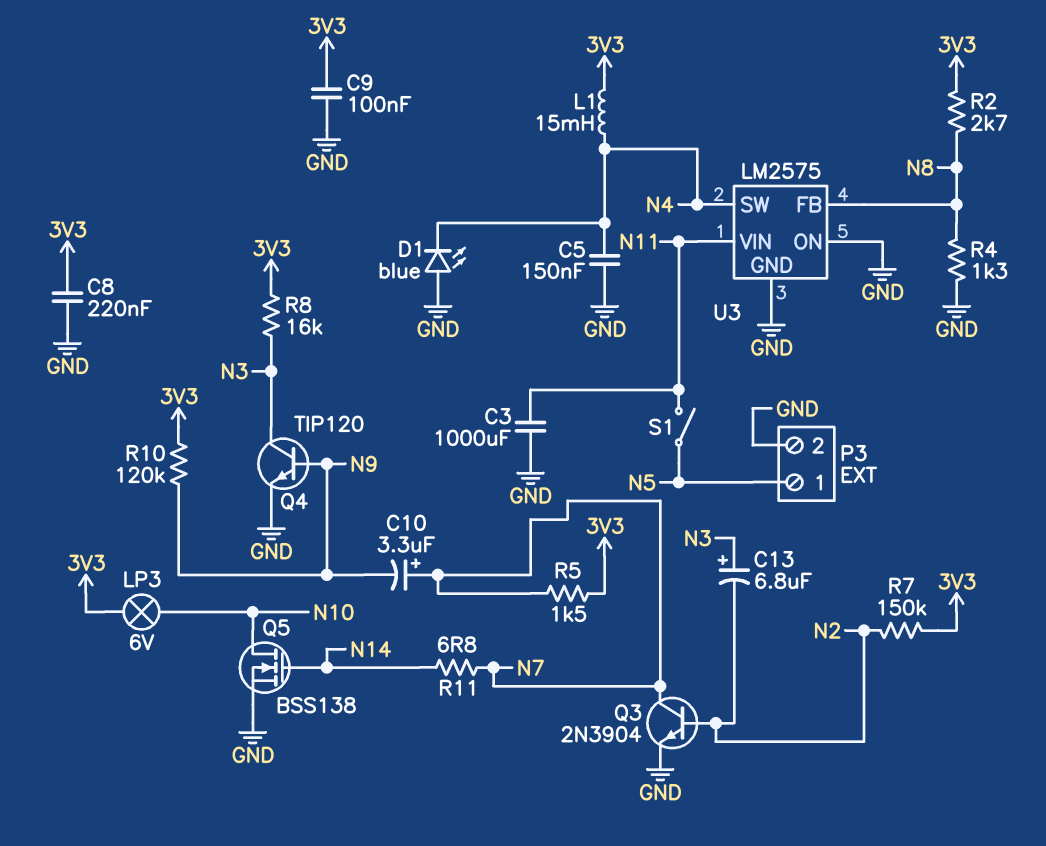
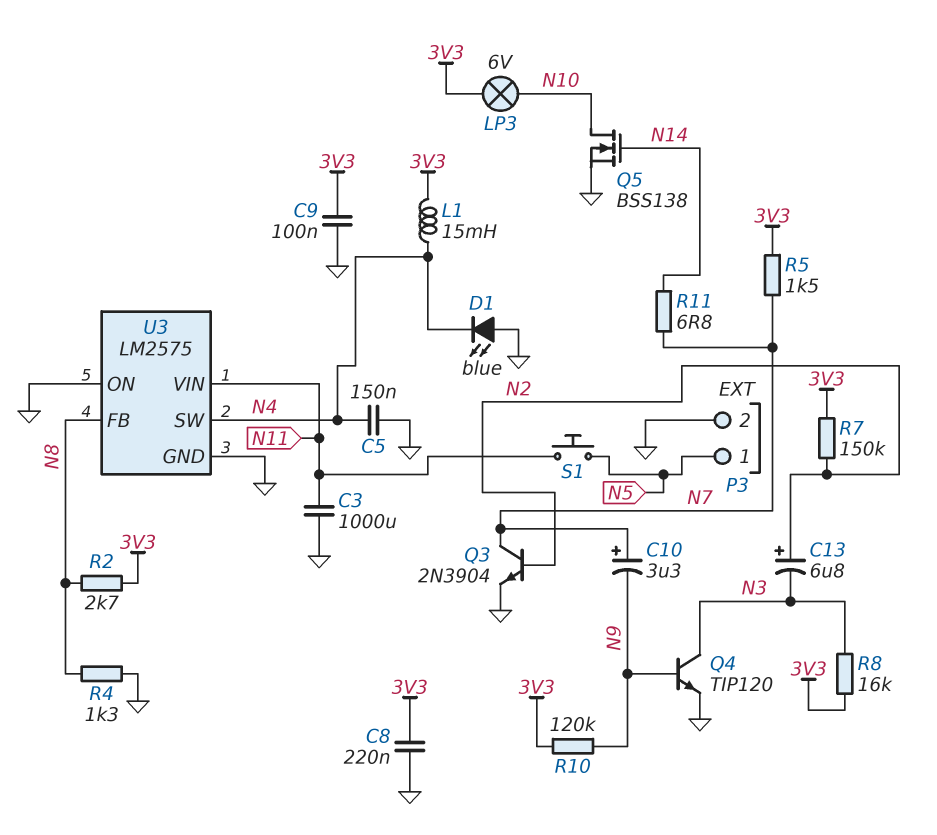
C13: 6.8uF (plus N3, minus N2) -> 6.8uF (plus N2, minus N3)
S1: switch (N5, N11) -> button (N5, N11)

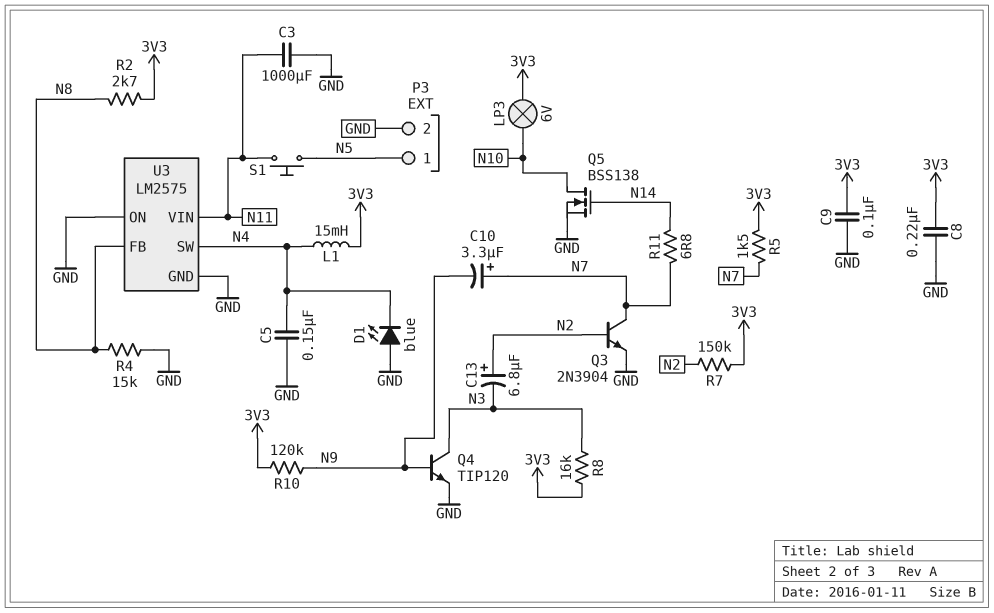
R4: 1.3k (GND, N8) -> 15k (GND, N8)

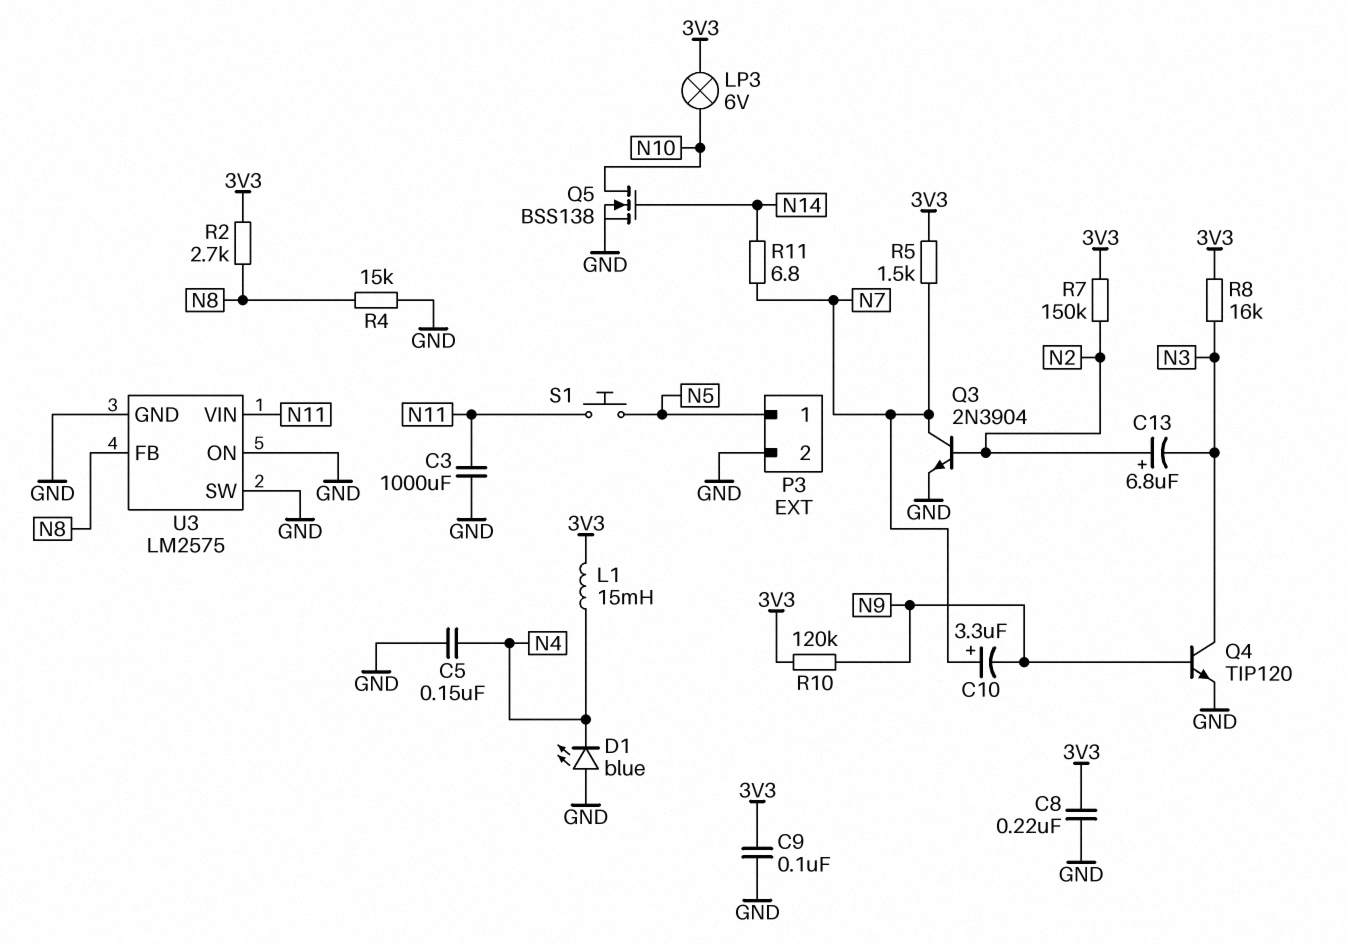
U3 pin SW: N4 -> GND

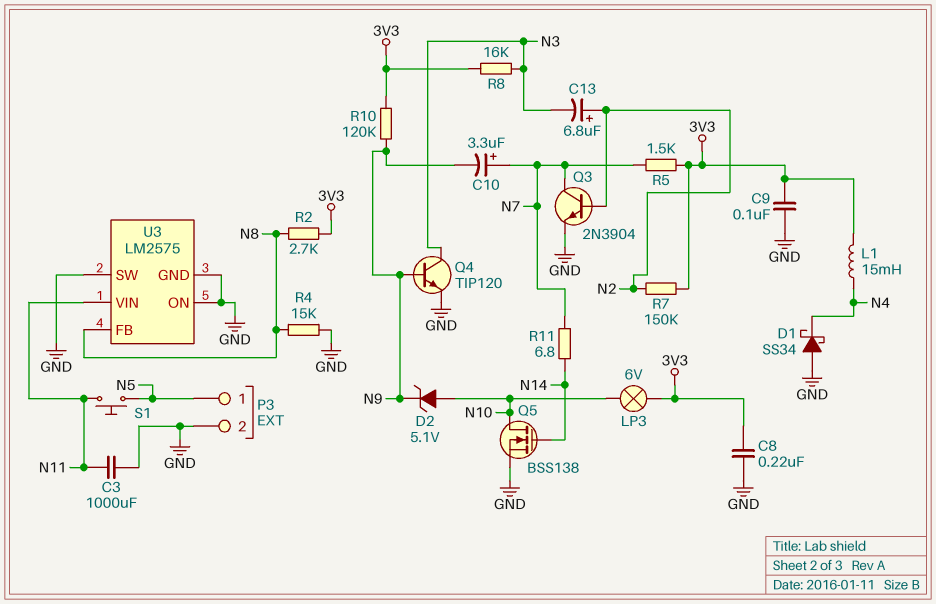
C5: 150nF (GND, N4) -> none
D1: LED blue (A GND, K N4) -> schottky SS34 (A GND, K N4)
D2: none -> zener 5.1V (A N10, K N9)

